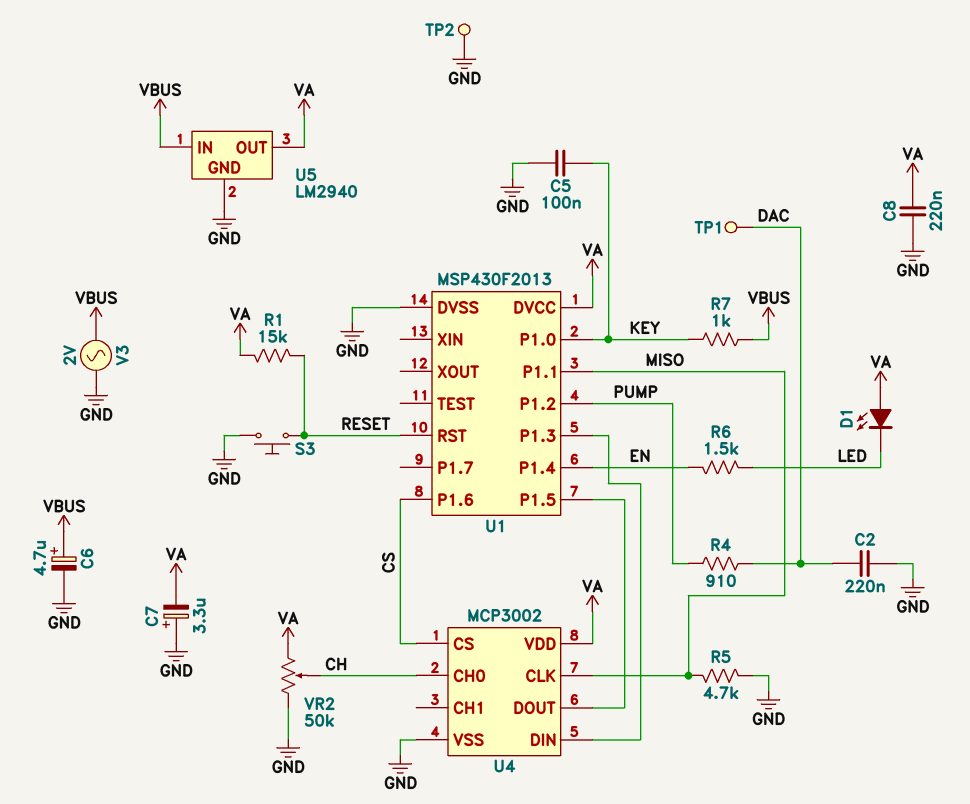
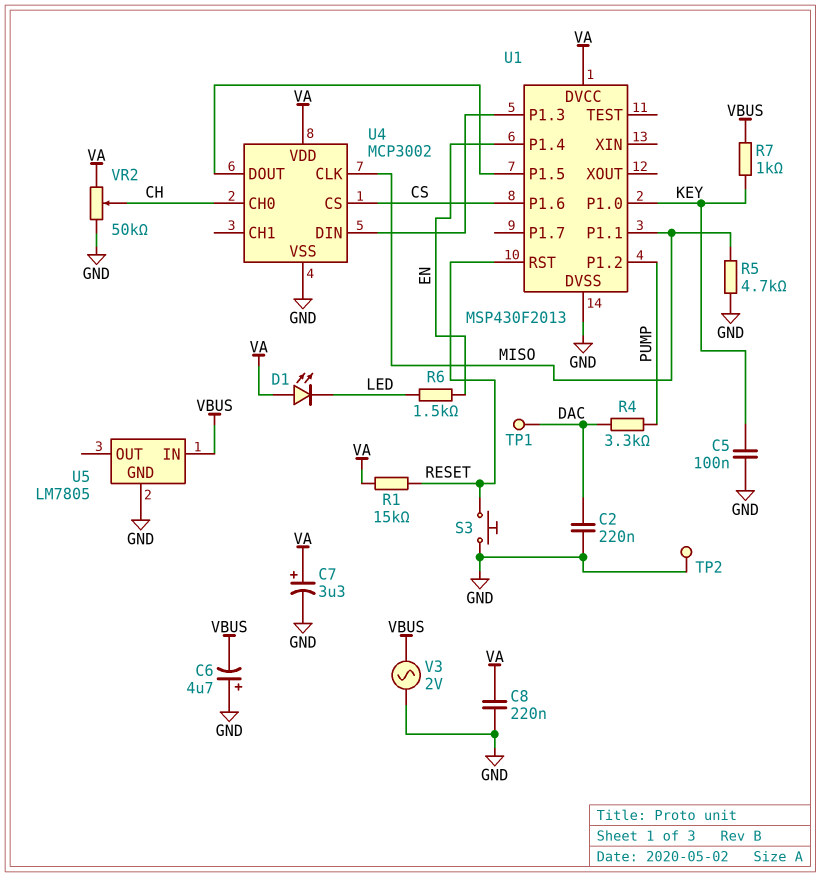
C6: 4.7uF (plus VBUS, minus GND) -> 4.7uF (plus GND, minus VBUS)
C7: 3.3uF (plus GND, minus VA) -> 3.3uF (plus VA, minus GND)
R4: 910 (DAC, PUMP) -> 3.3k (DAC, PUMP)
U5: LM2940 -> LM7805
U5 pin OUT: VA -> none

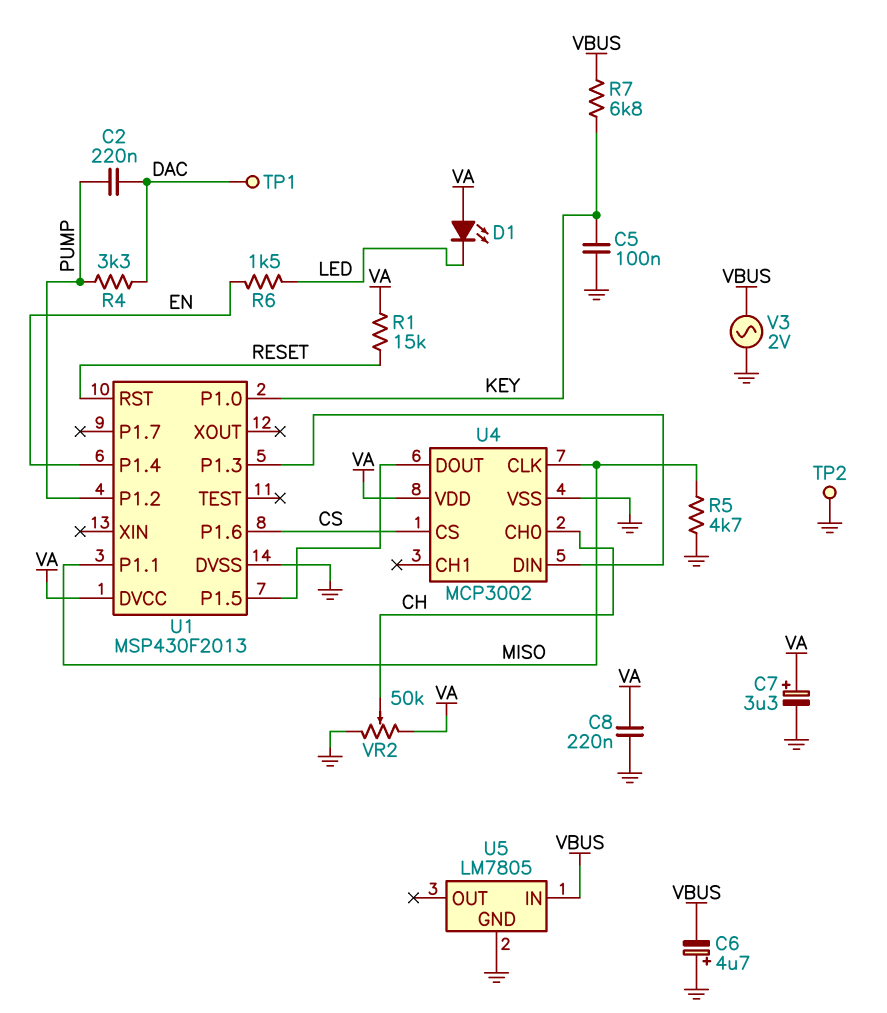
C2: 220nF (DAC, GND) -> 220nF (DAC, PUMP)
R7: 1k (KEY, VBUS) -> 6.8k (KEY, VBUS)
S3: button (GND, RESET) -> none

